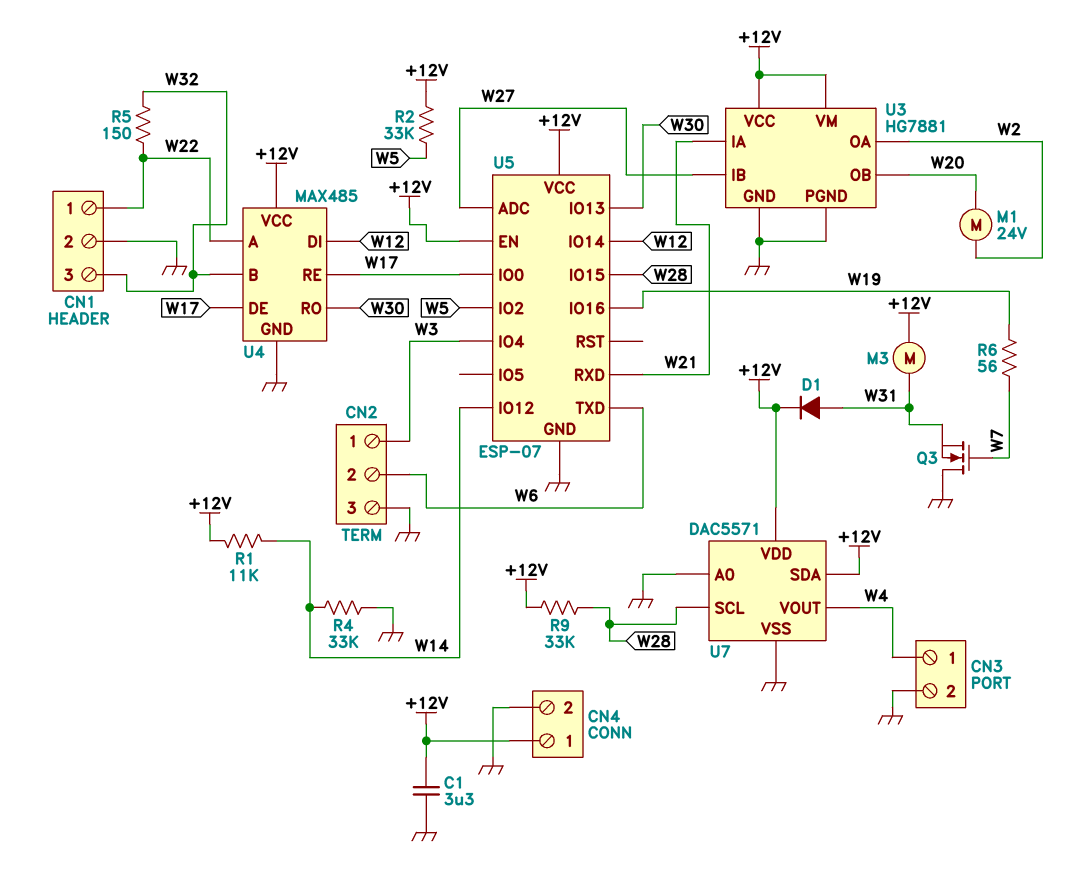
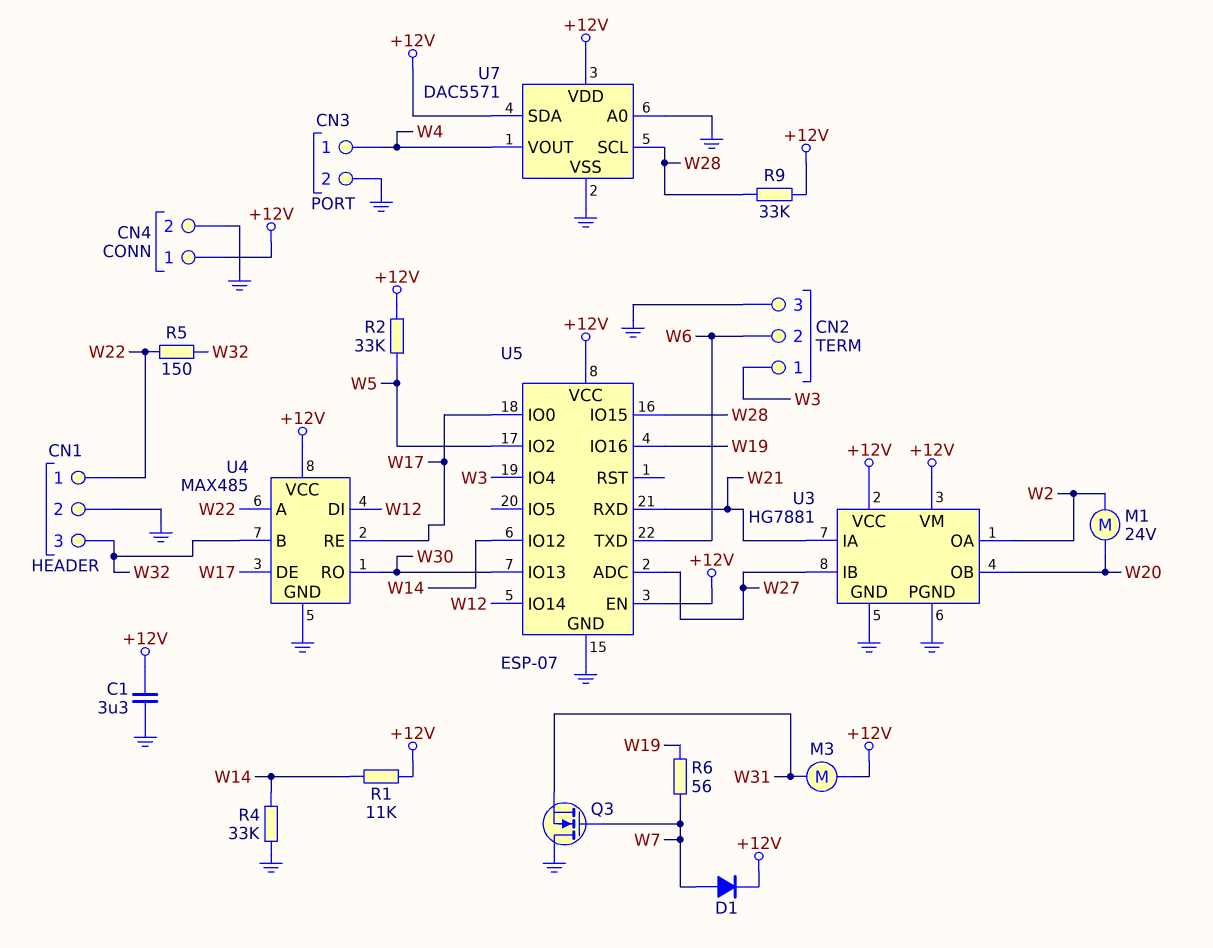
D1: diode (A W31, K +12V) -> diode (A W7, K +12V)

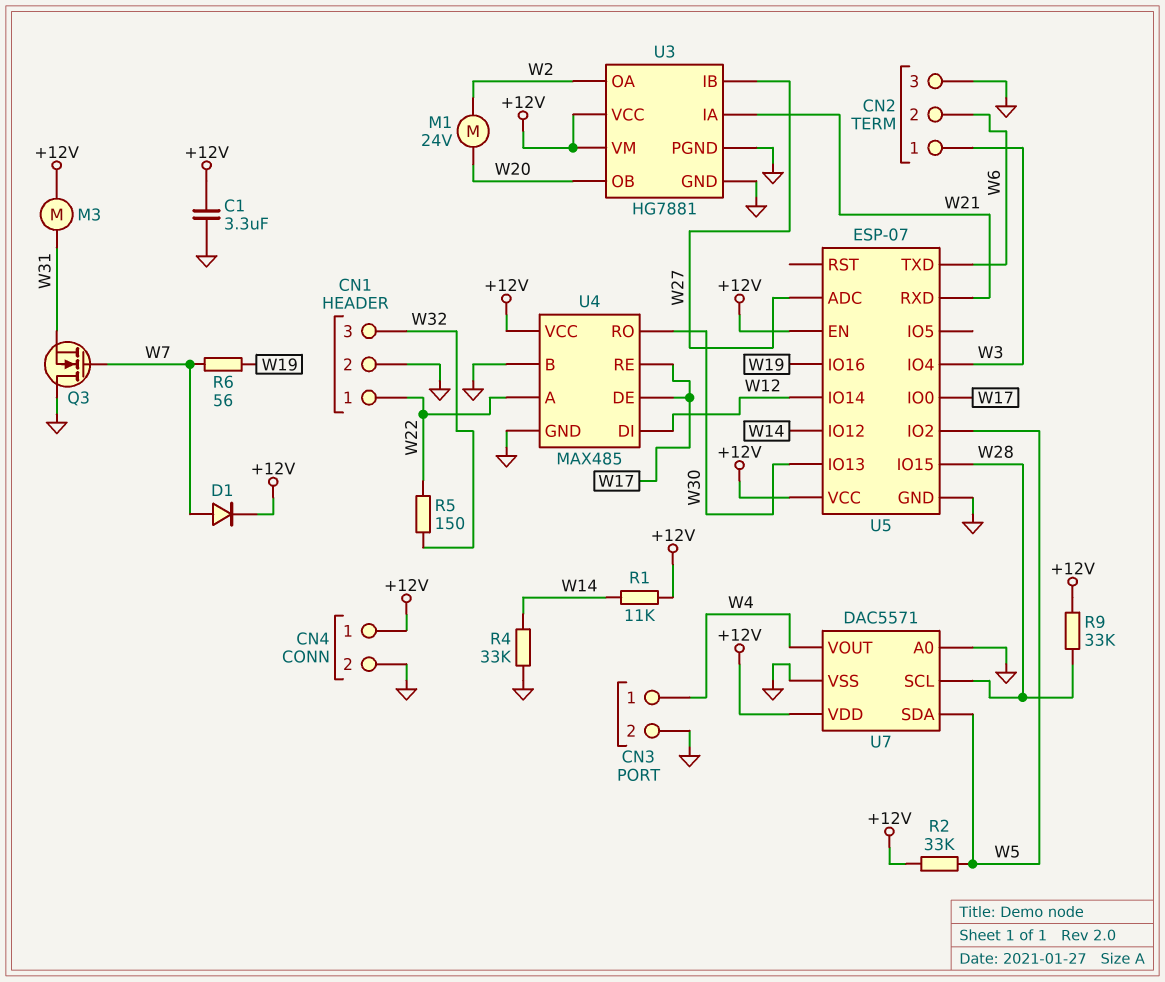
U4 pin B: W32 -> GND
U7 pin SDA: +12V -> W5

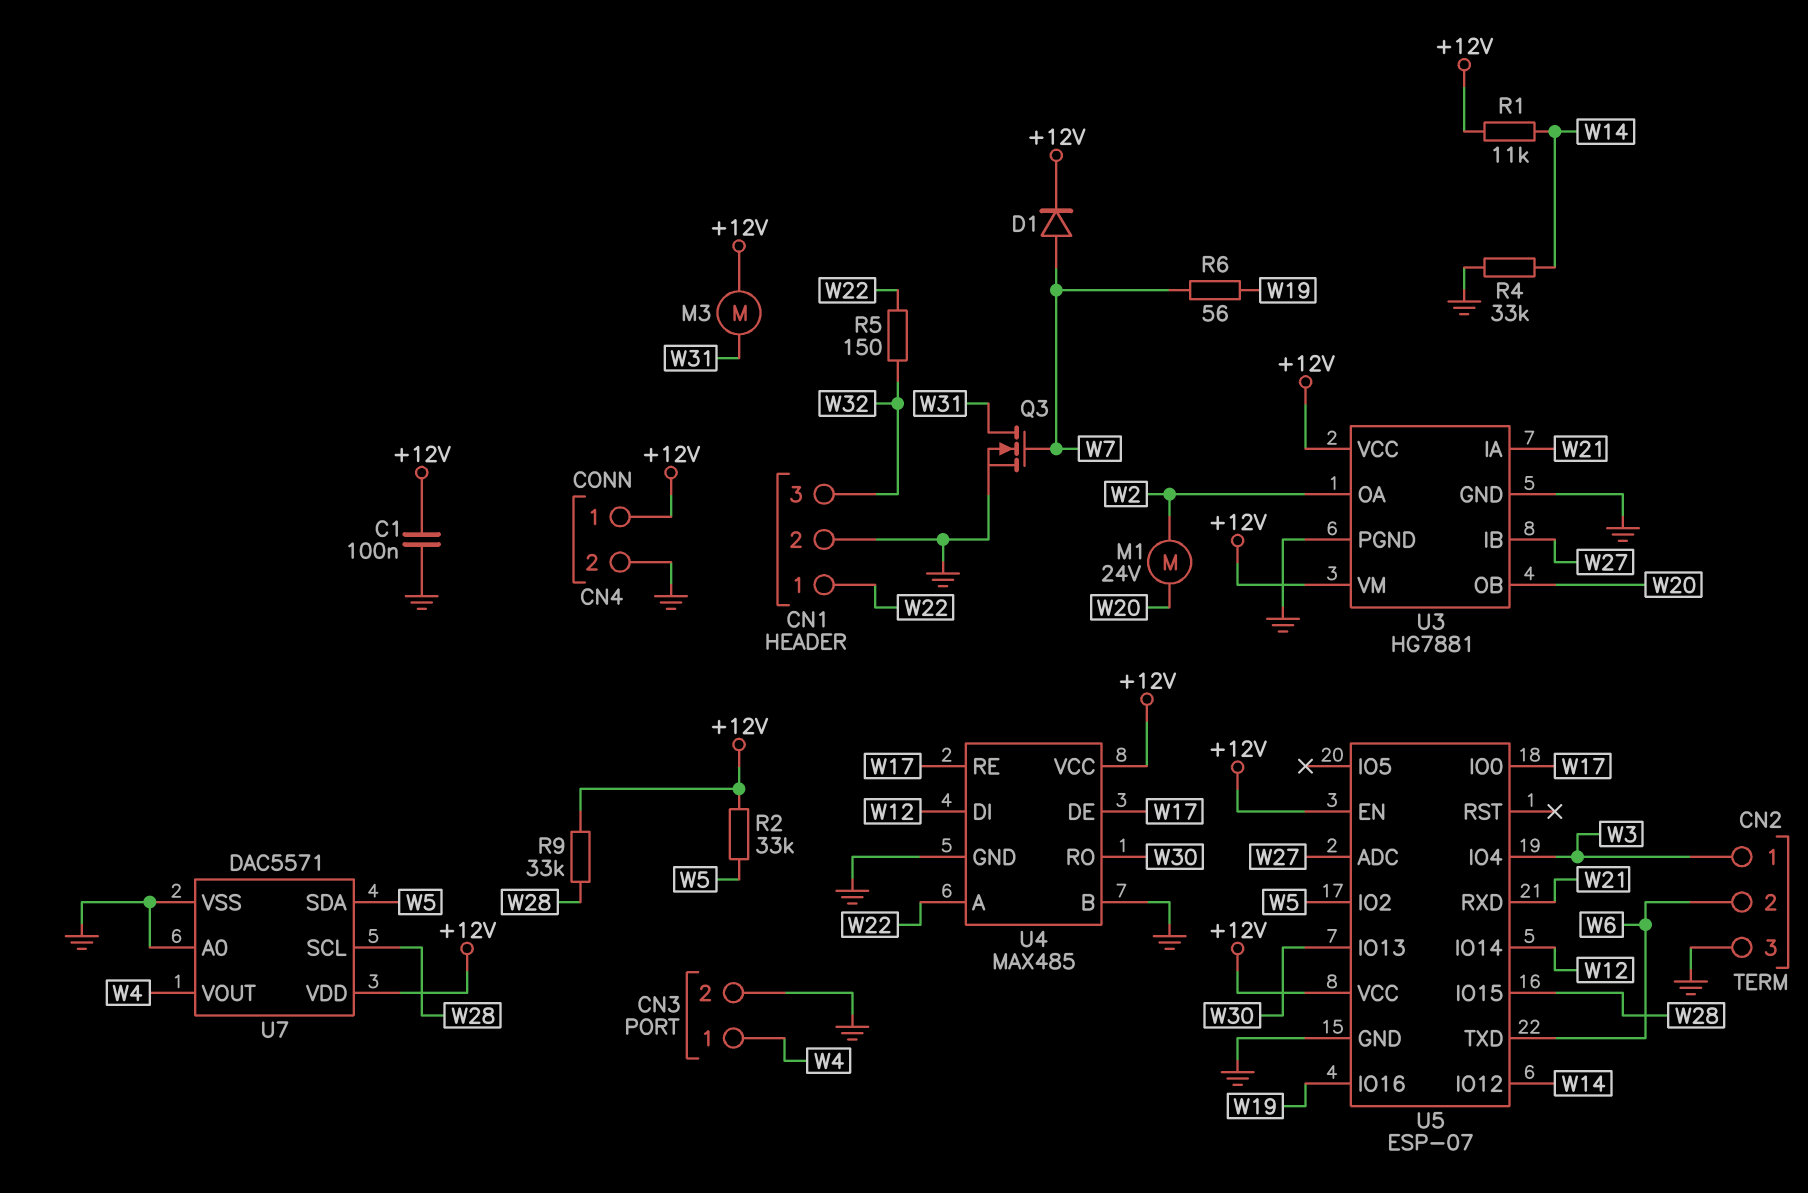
C1: 3.3uF (+12V, GND) -> 100nF (+12V, GND)
Q3: NMOS (G W7, D GND, S W31) -> NMOS (G W7, D W31, S GND)

